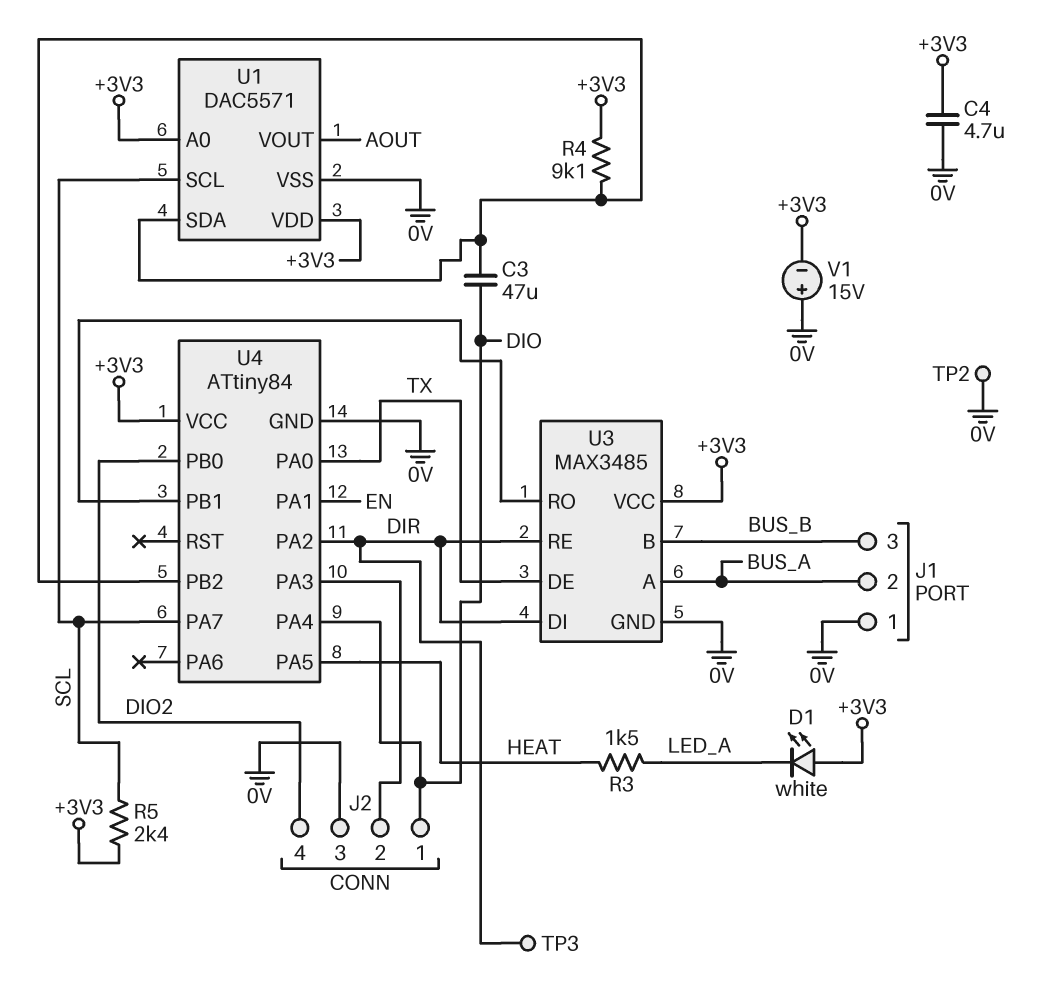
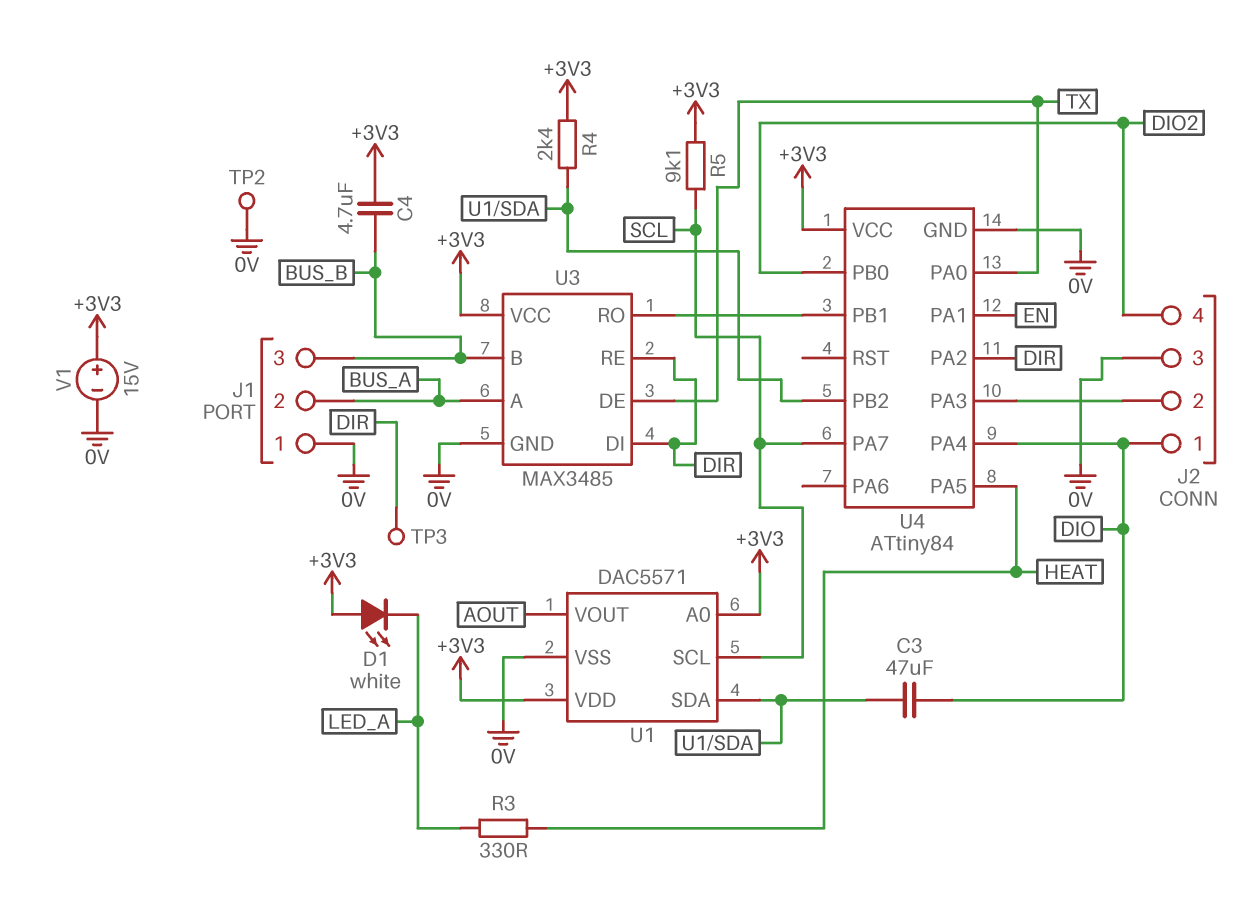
C4: 4.7uF (+3V3, 0V) -> 4.7uF (+3V3, BUS_B)
R3: 1.5k (HEAT, LED_A) -> 330 (HEAT, LED_A)
R4: 9.1k (+3V3, U1/SDA) -> 2.4k (+3V3, U1/SDA)
R5: 2.4k (+3V3, SCL) -> 9.1k (+3V3, SCL)
V1: 15V (plus 0V, minus +3V3) -> 15V (plus +3V3, minus 0V)

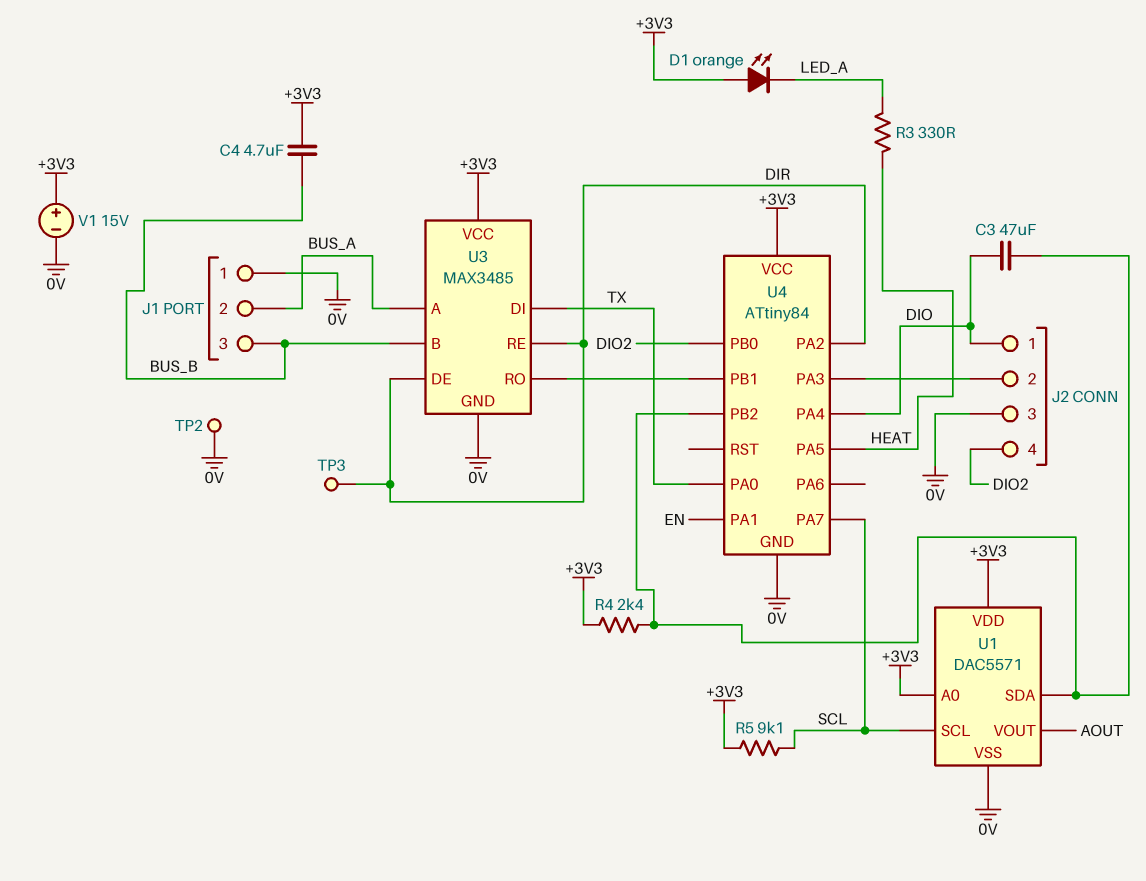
D1: LED white (A +3V3, K LED_A) -> LED orange (A +3V3, K LED_A)
U3 pin DE: TX -> DIR
U3 pin DI: DIR -> TX

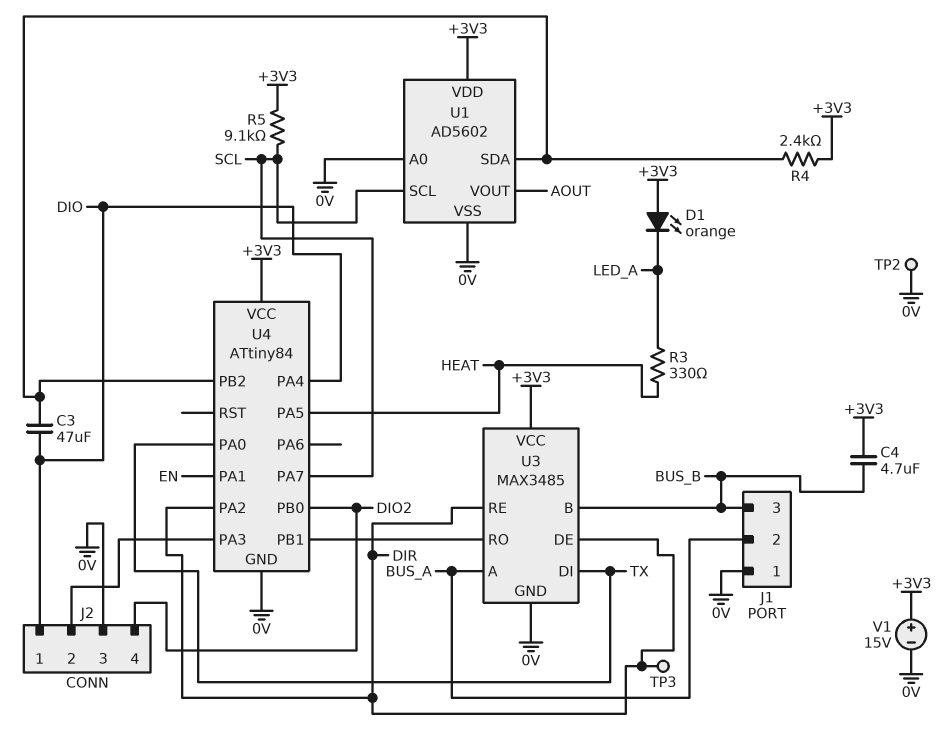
U1: DAC5571 -> AD5602
U1 pin A0: +3V3 -> 0V

